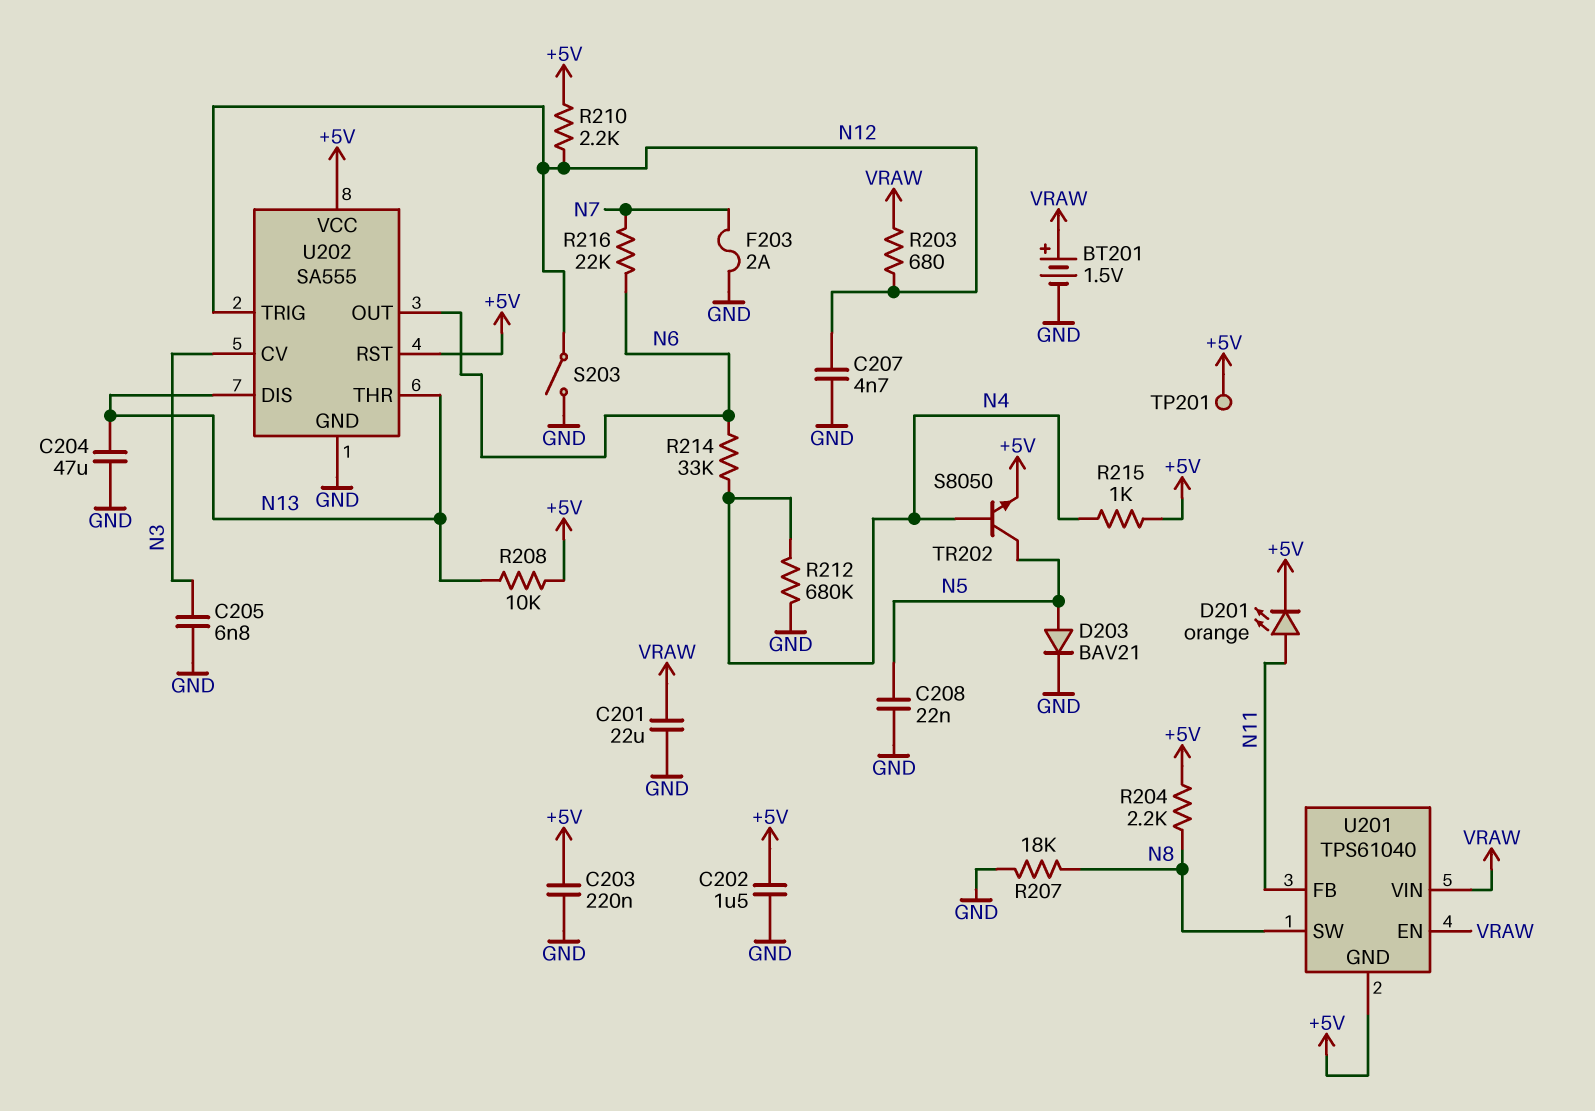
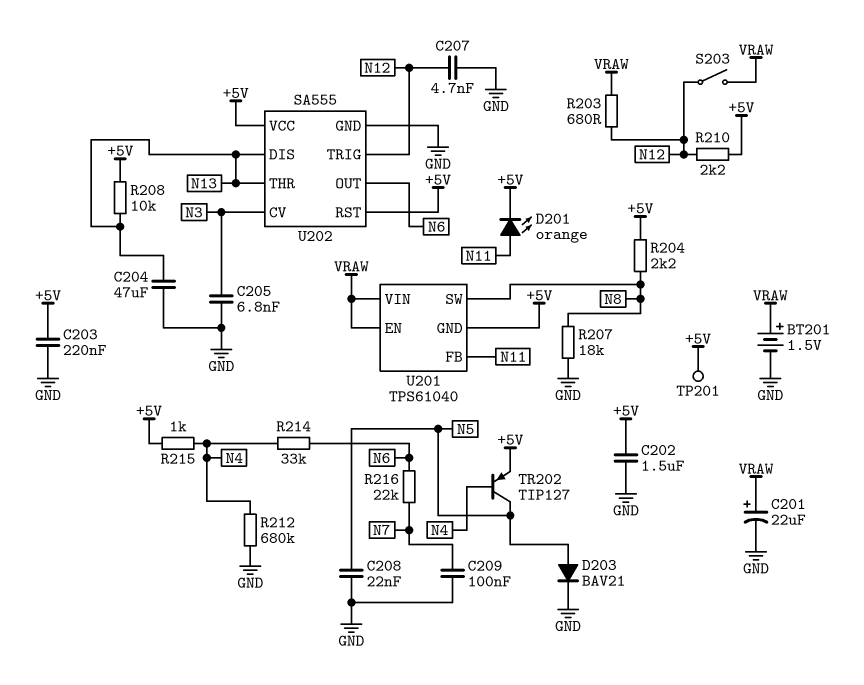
C201: 22uF (GND, VRAW) -> 22uF (plus VRAW, minus GND)
C209: none -> 100nF (GND, N7)
F203: 2A (GND, N7) -> none
S203: switch (GND, N12) -> switch (N12, VRAW)
TR202: NPN S8050 (B N4, C N5, E +5V) -> PNP TIP127 (B N4, C N5, E +5V)

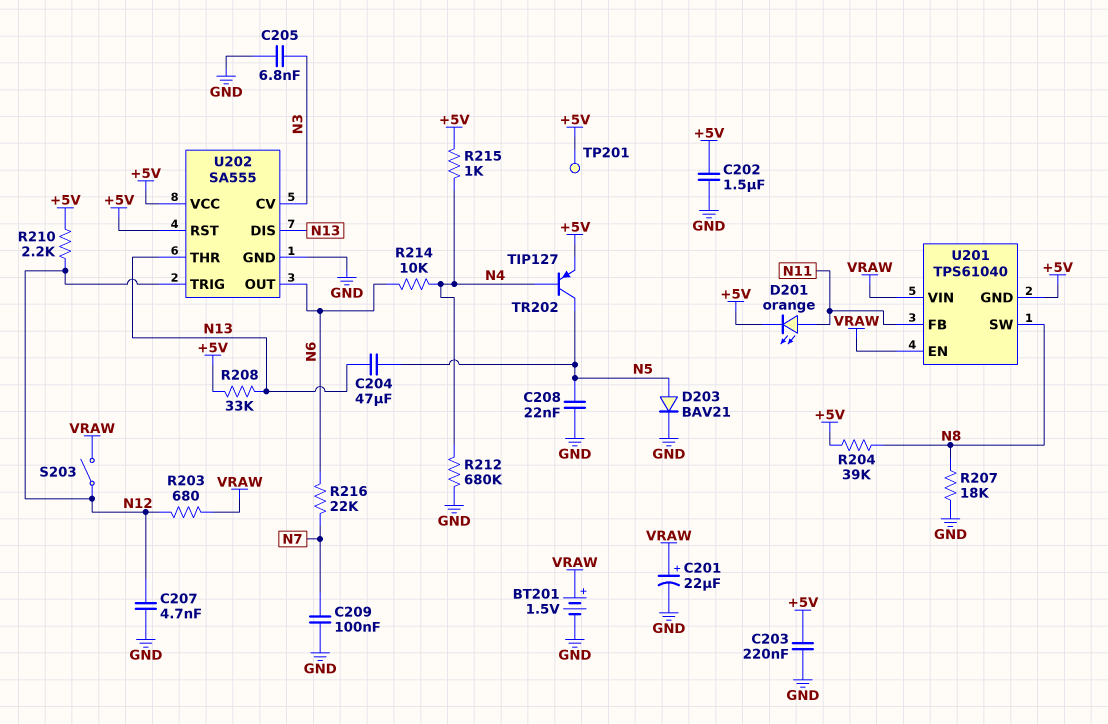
C204: 47uF (GND, N13) -> 47uF (N5, N13)
R204: 2.2k (+5V, N8) -> 39k (+5V, N8)
R208: 10k (+5V, N13) -> 33k (+5V, N13)
R214: 33k (N4, N6) -> 10k (N4, N6)

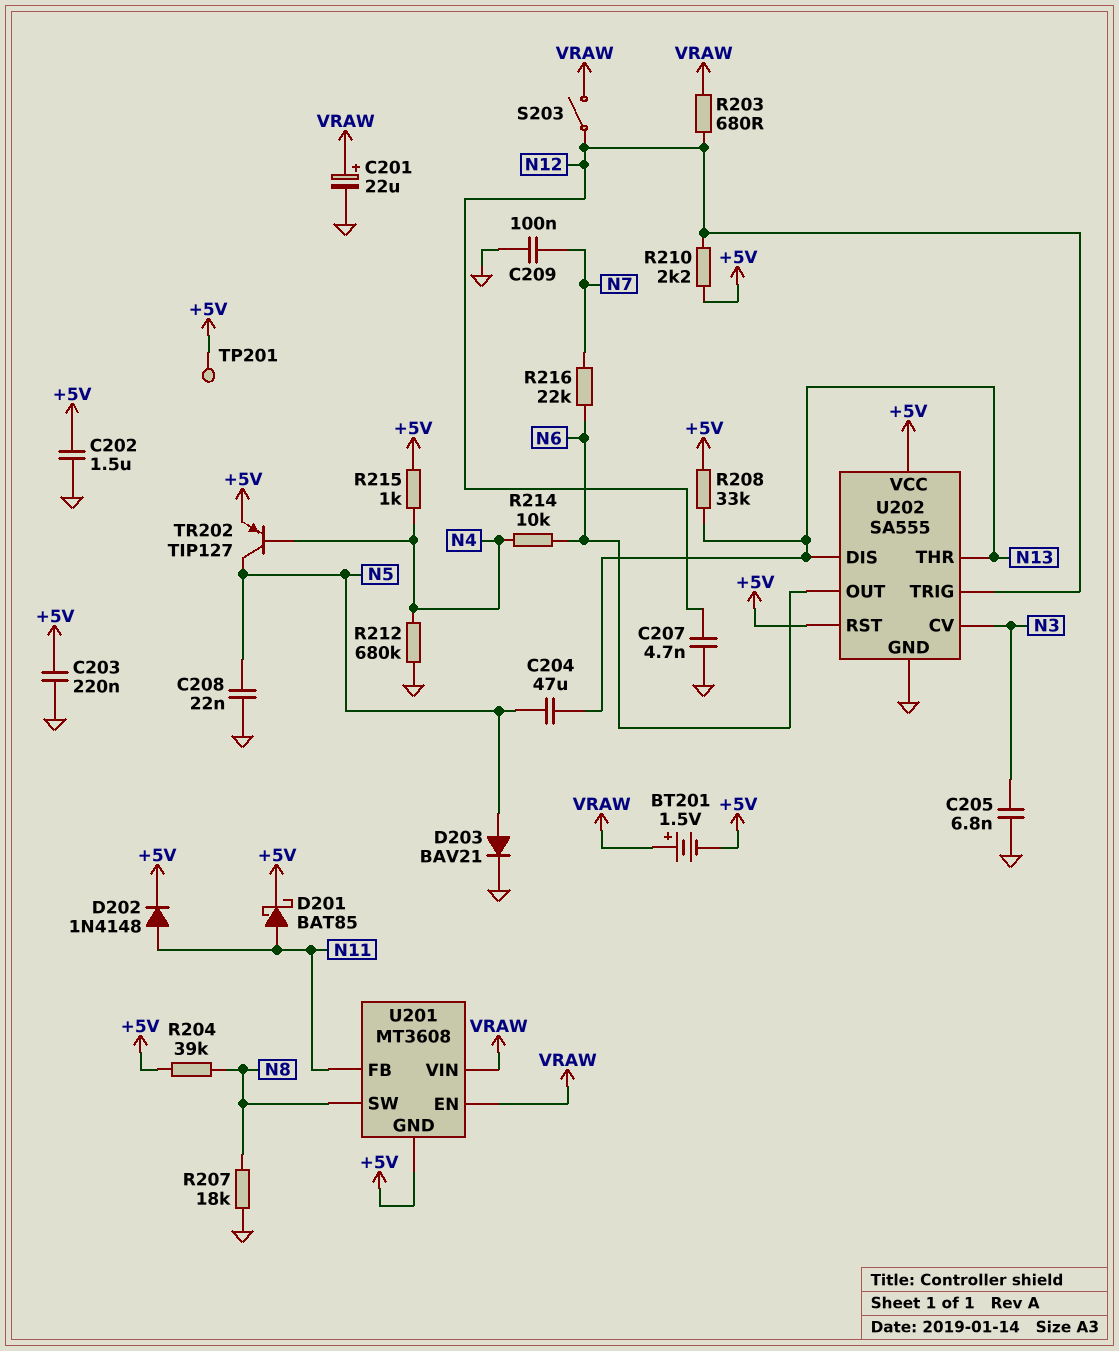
BT201: 1.5V (plus VRAW, minus GND) -> 1.5V (plus VRAW, minus +5V)
D201: LED orange (A N11, K +5V) -> schottky BAT85 (A N11, K +5V)
D202: none -> diode 1N4148 (A N11, K +5V)
U201: TPS61040 -> MT3608

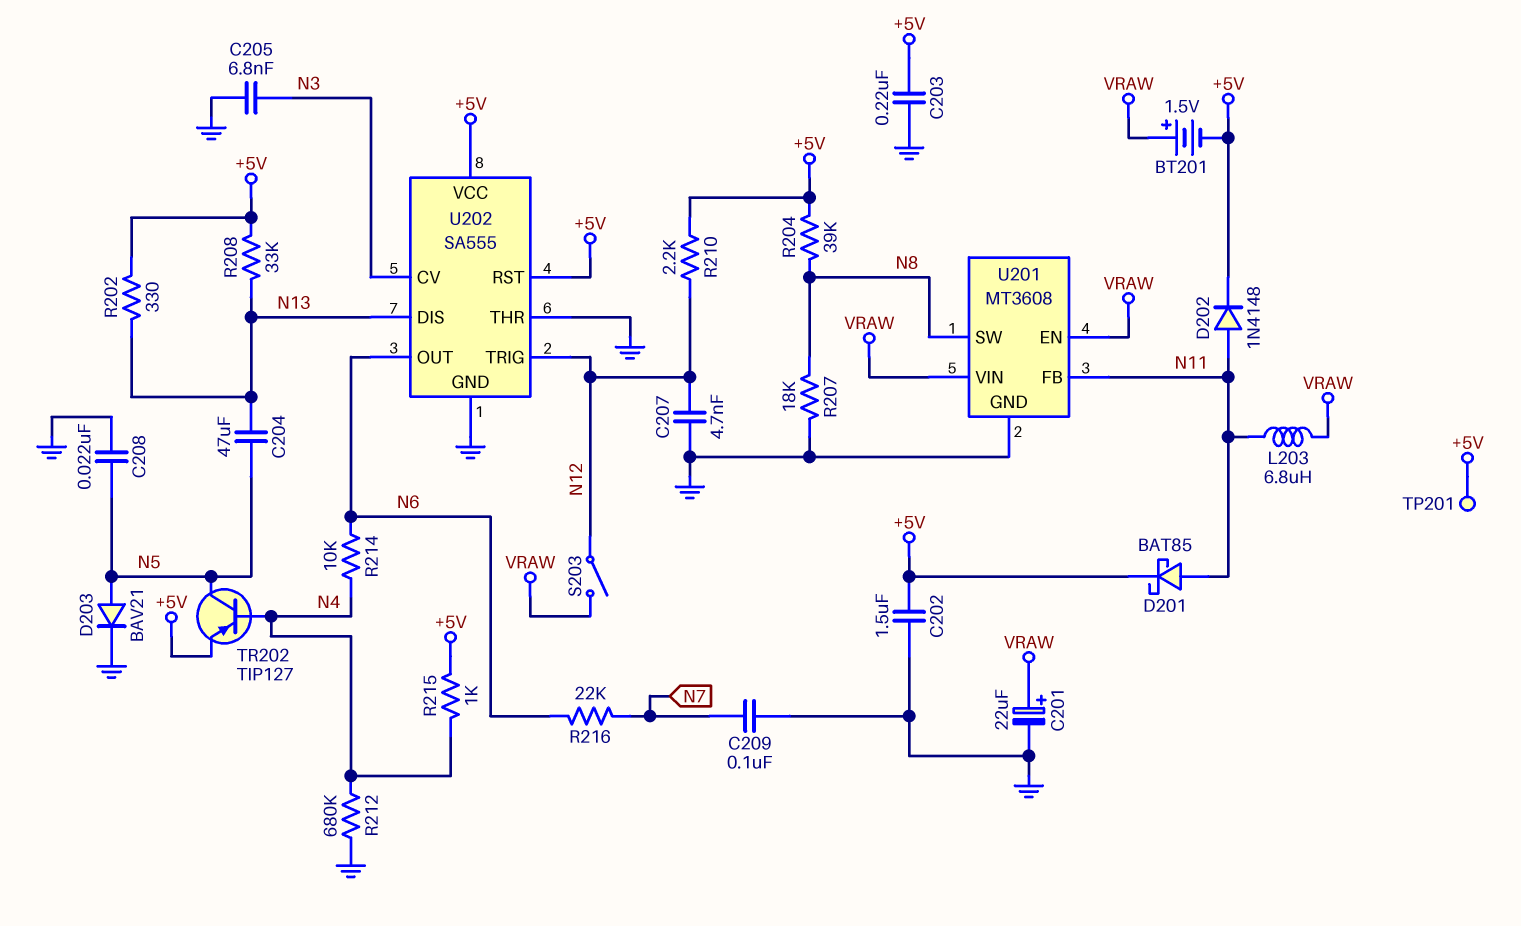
L203: none -> 6.8uH (N11, VRAW)
R202: none -> 330 (+5V, N13)
R203: 680 (N12, VRAW) -> none
U201 pin GND: +5V -> GND
U202 pin THR: N13 -> GND

